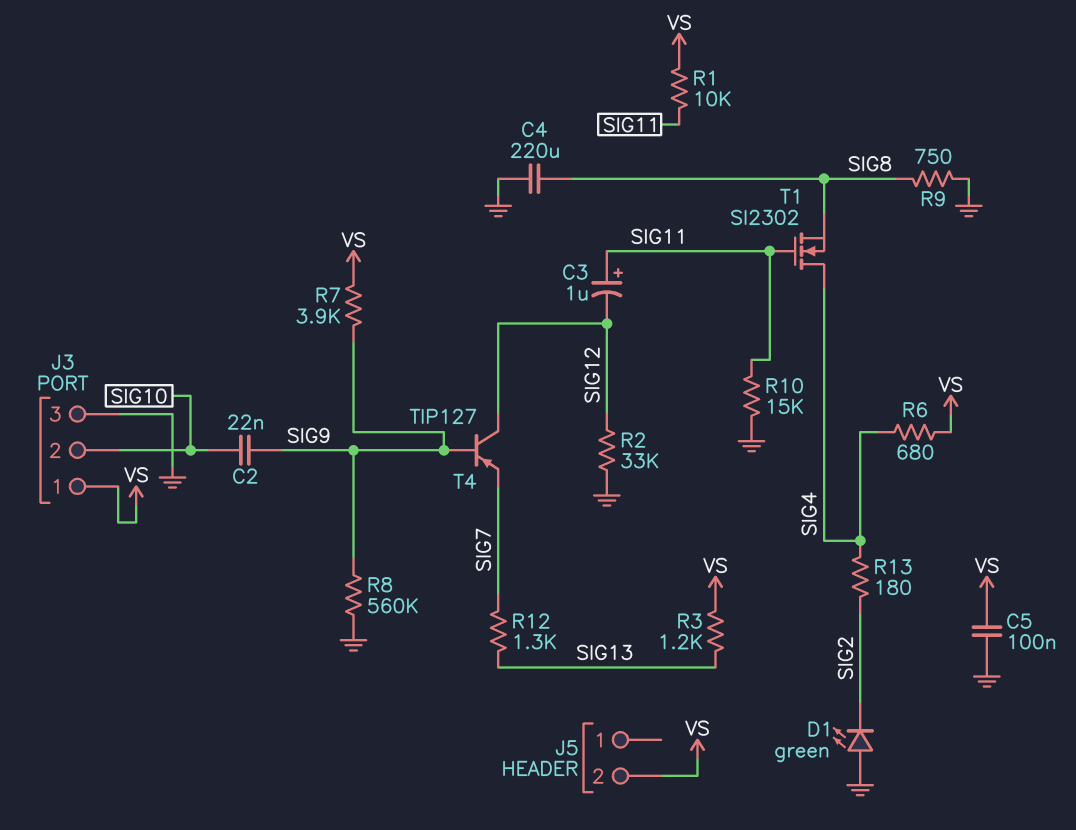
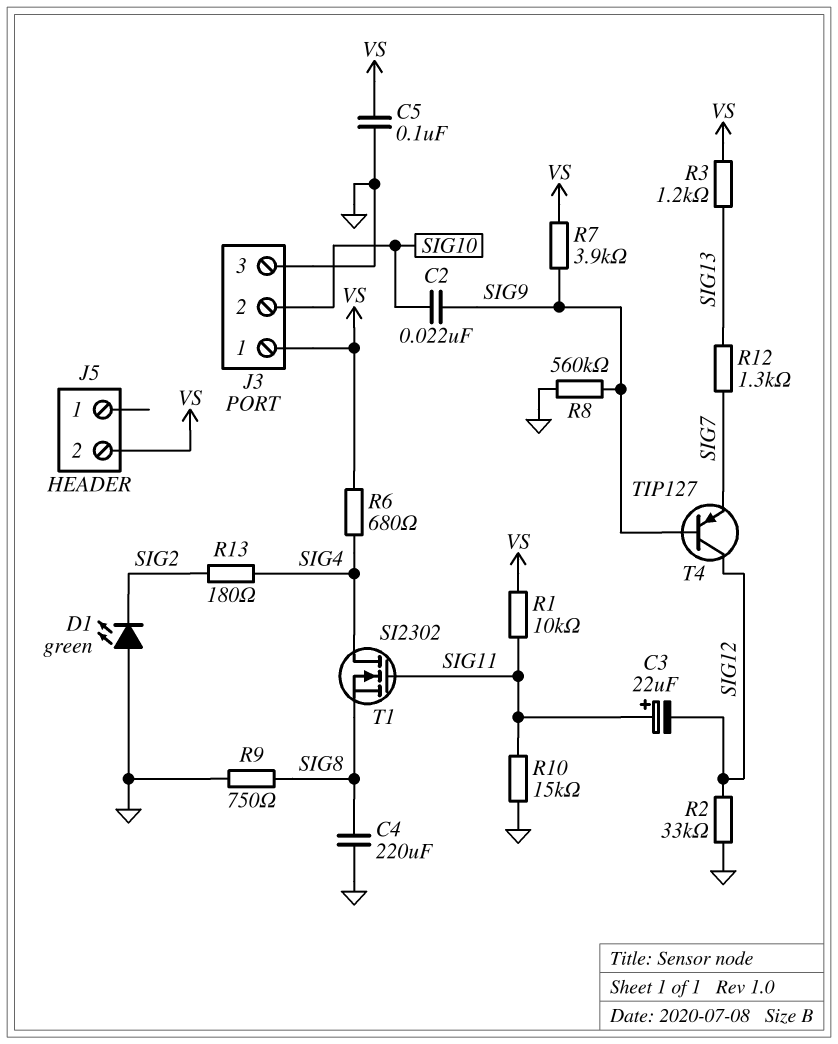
C3: 1uF (plus SIG11, minus SIG12) -> 22uF (plus SIG11, minus SIG12)

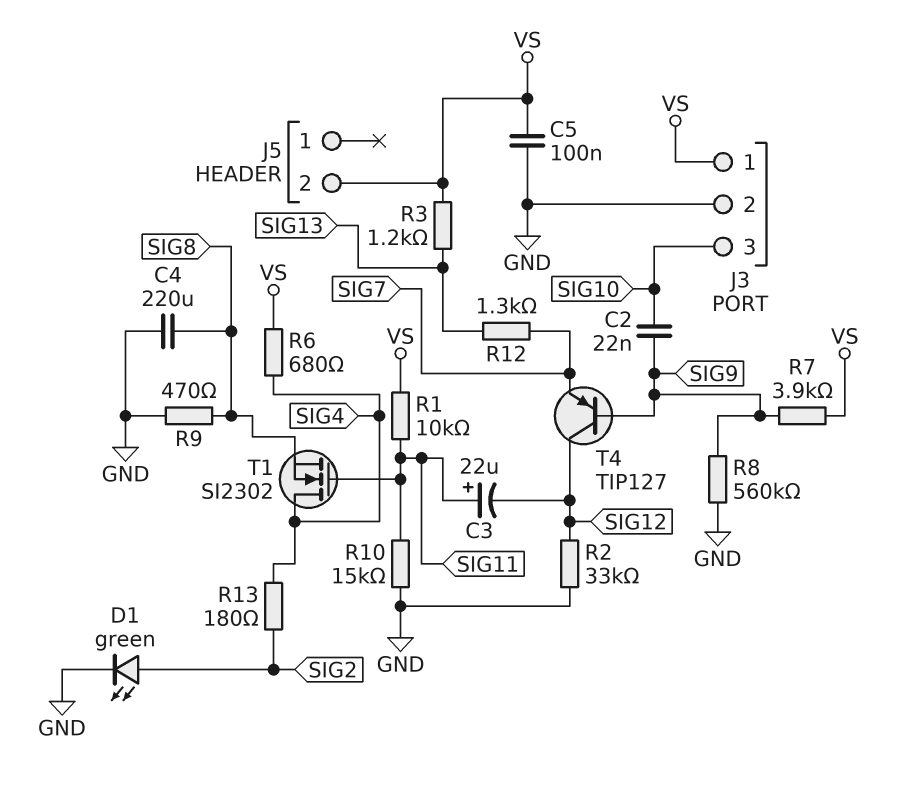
D1: LED green (A GND, K SIG2) -> LED green (A SIG2, K GND)
J3 pin 2: SIG10 -> GND
J3 pin 3: GND -> SIG10
R9: 750 (GND, SIG8) -> 470 (GND, SIG8)

